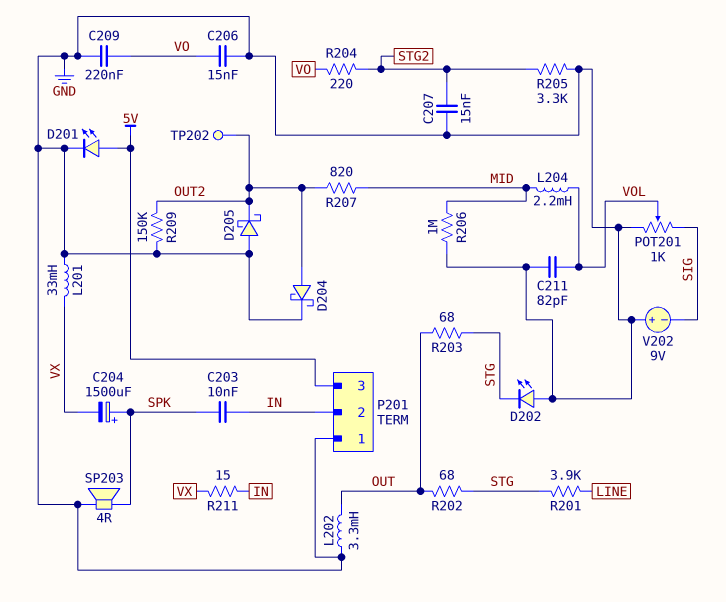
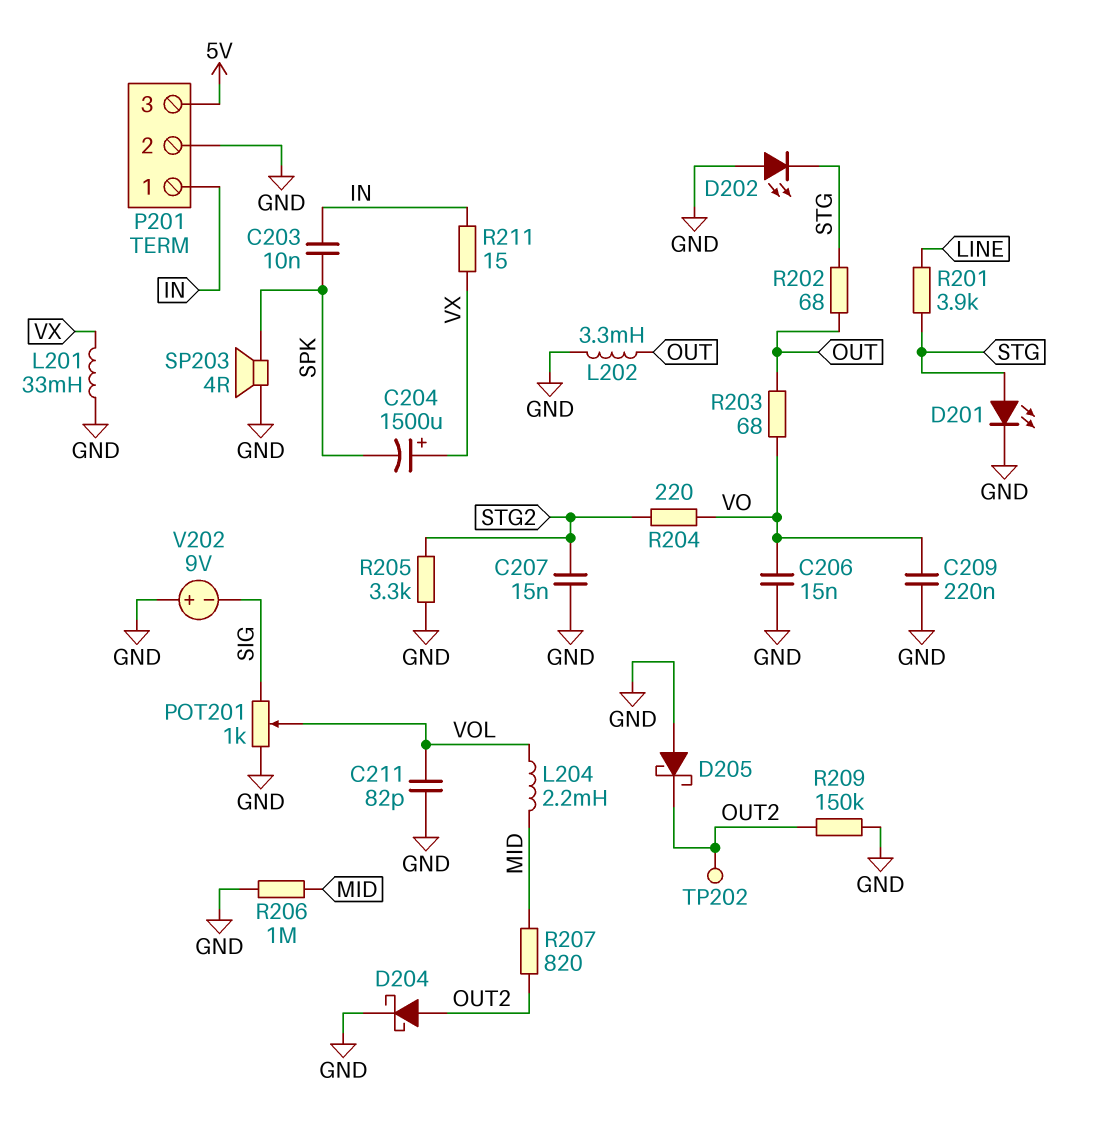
C204: 1500uF (plus SPK, minus VX) -> 1500uF (plus VX, minus SPK)
D201: LED (A 5V, K GND) -> LED (A STG, K GND)
P201 pin 1: GND -> IN
P201 pin 2: IN -> GND
R203: 68 (OUT, STG) -> 68 (OUT, VO)

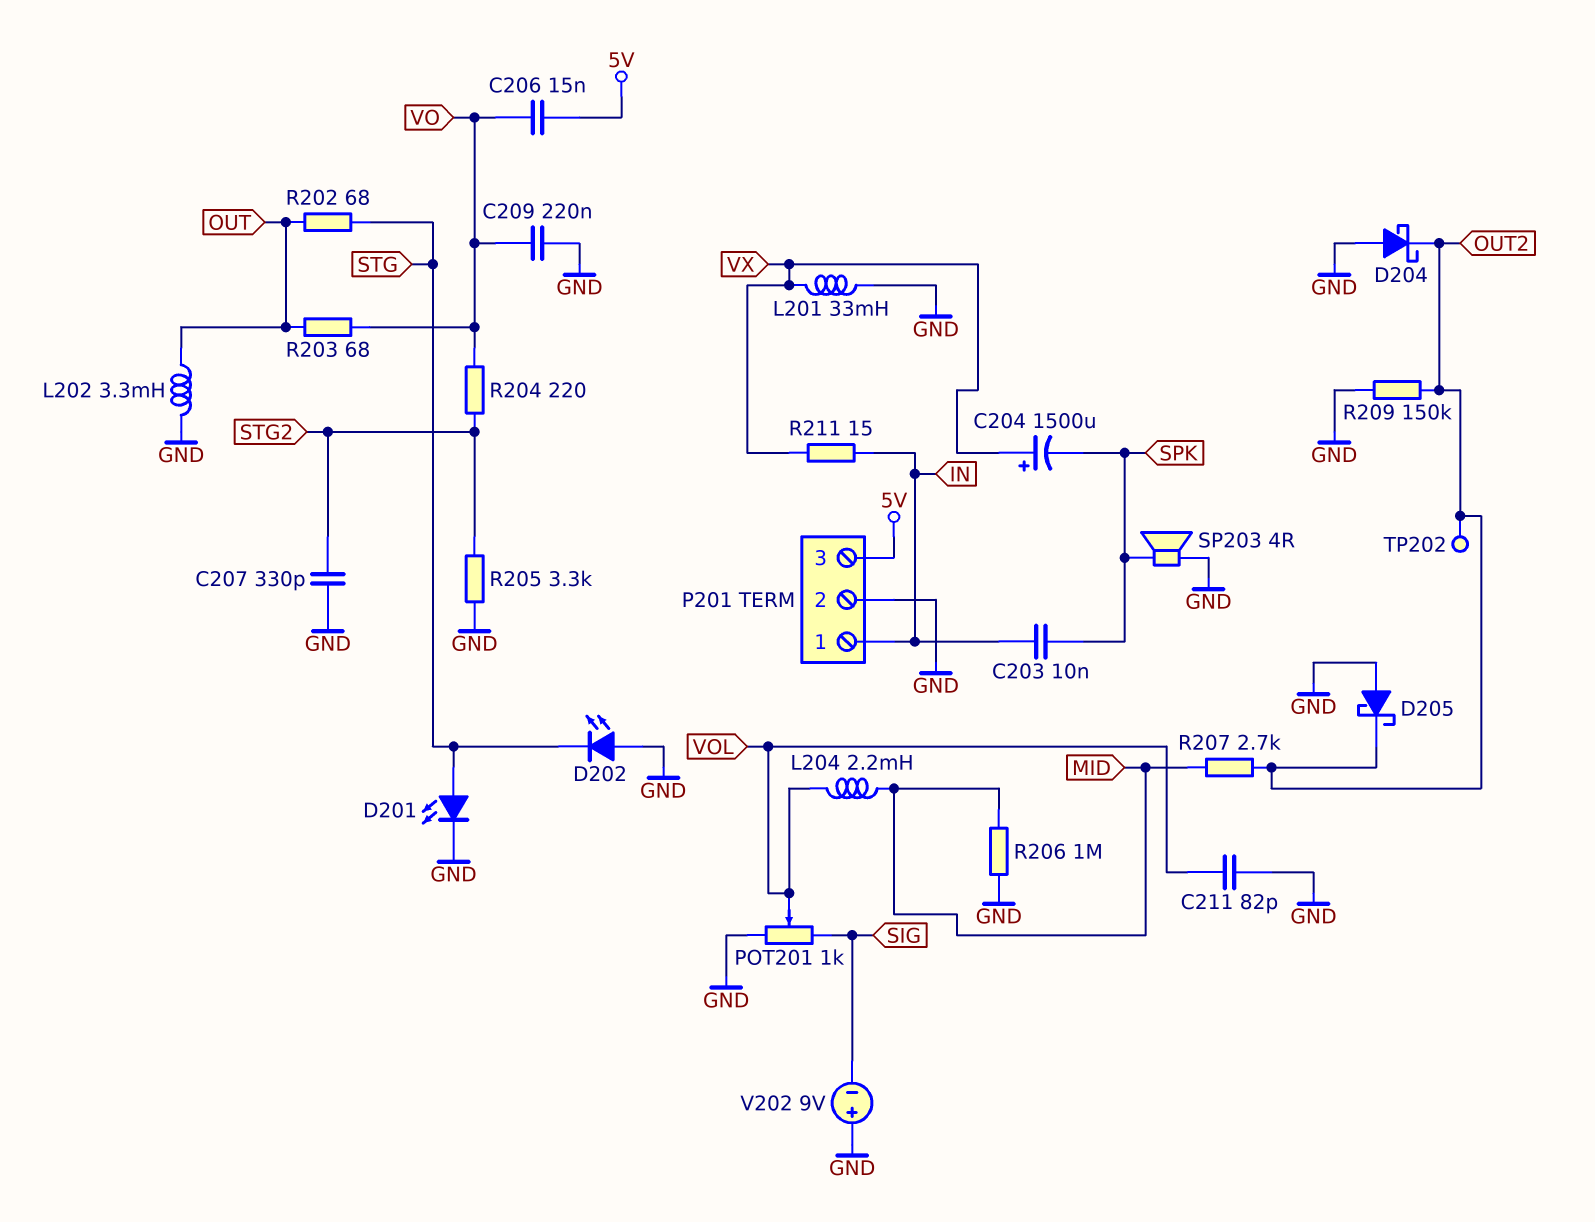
C206: 15nF (GND, VO) -> 15nF (5V, VO)
C207: 15nF (GND, STG2) -> 330pF (GND, STG2)
D204: schottky (A OUT2, K GND) -> schottky (A GND, K OUT2)
R201: 3.9k (LINE, STG) -> none
R207: 820 (MID, OUT2) -> 2.7k (MID, OUT2)

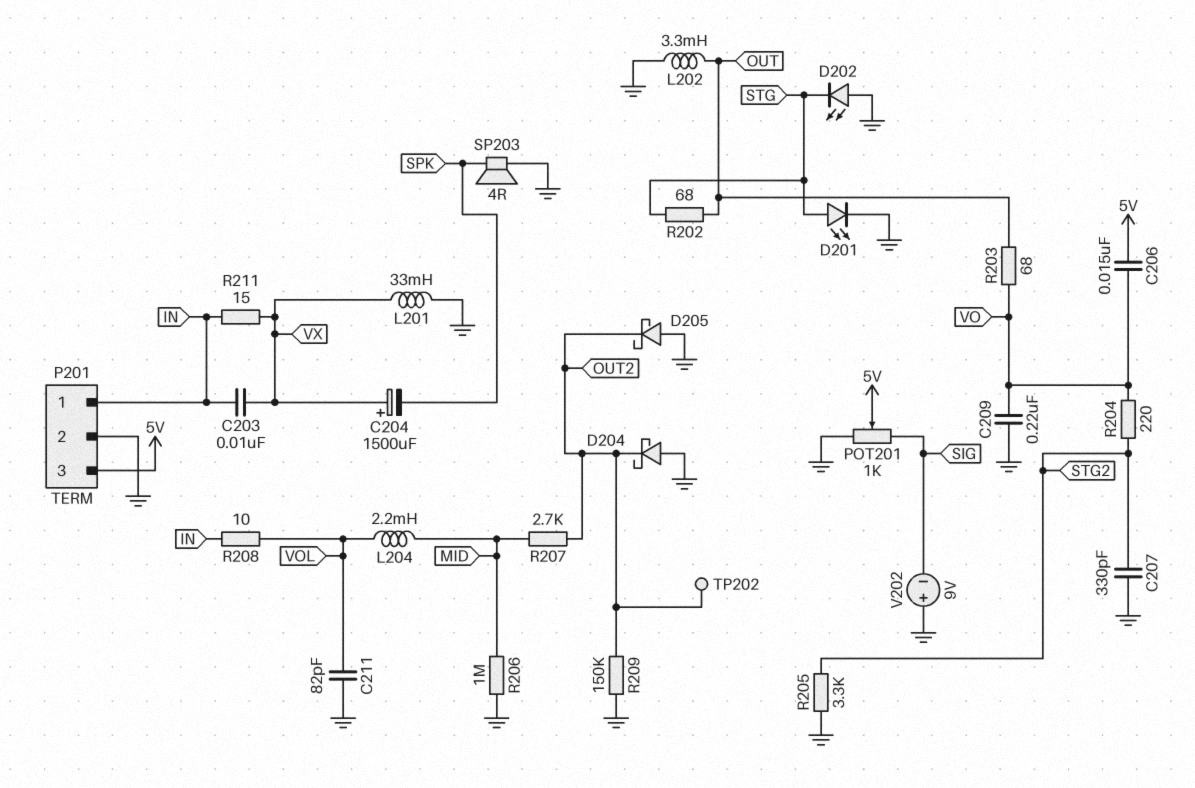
C203: 10nF (IN, SPK) -> 10nF (IN, VX)
POT201: 1k (GND, SIG, wiper VOL) -> 1k (GND, SIG, wiper 5V)
R208: none -> 10 (IN, VOL)

